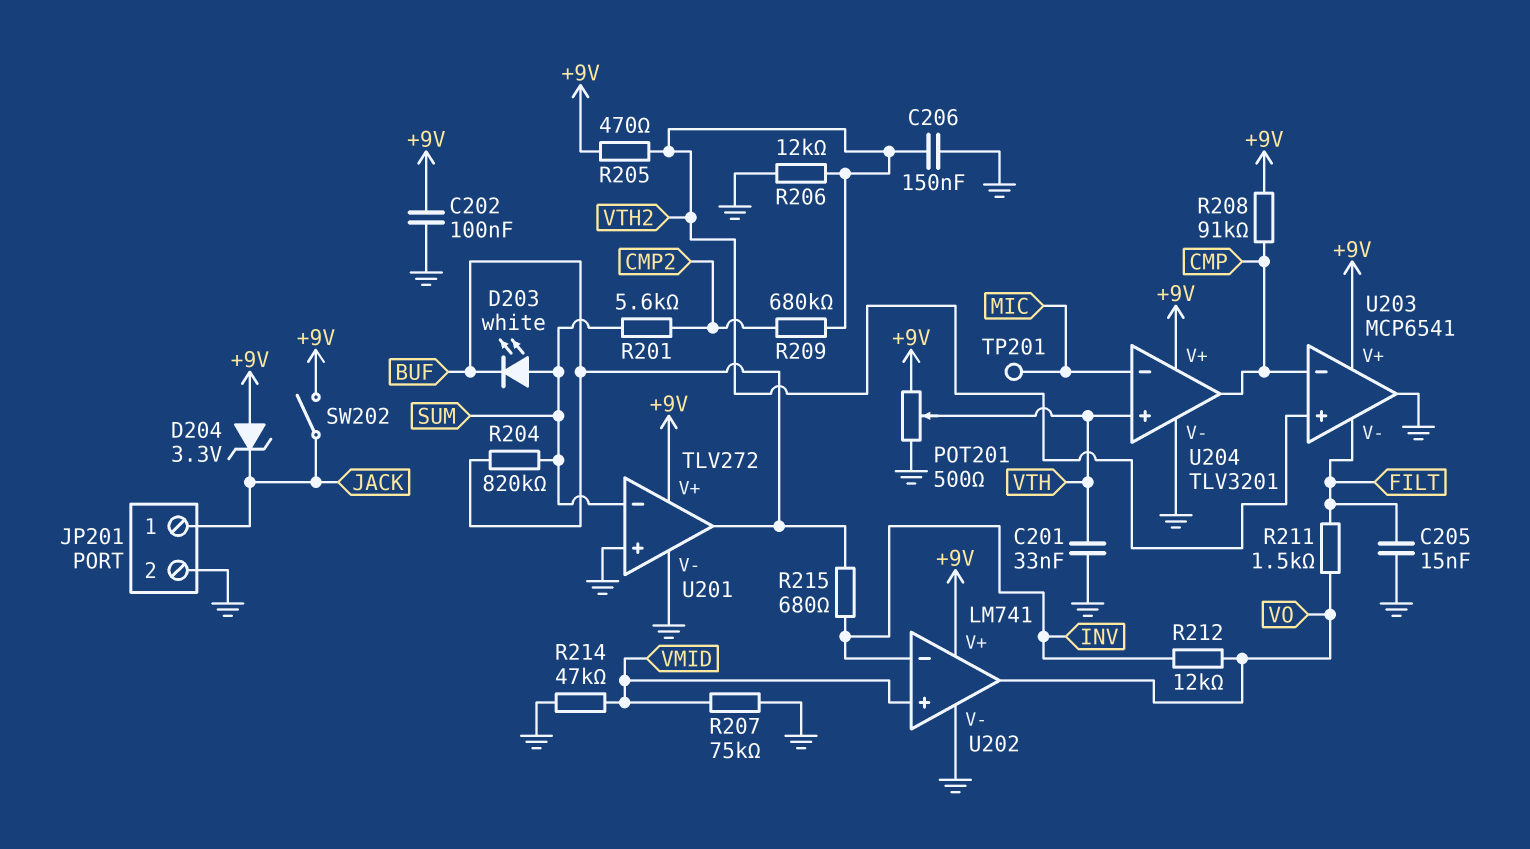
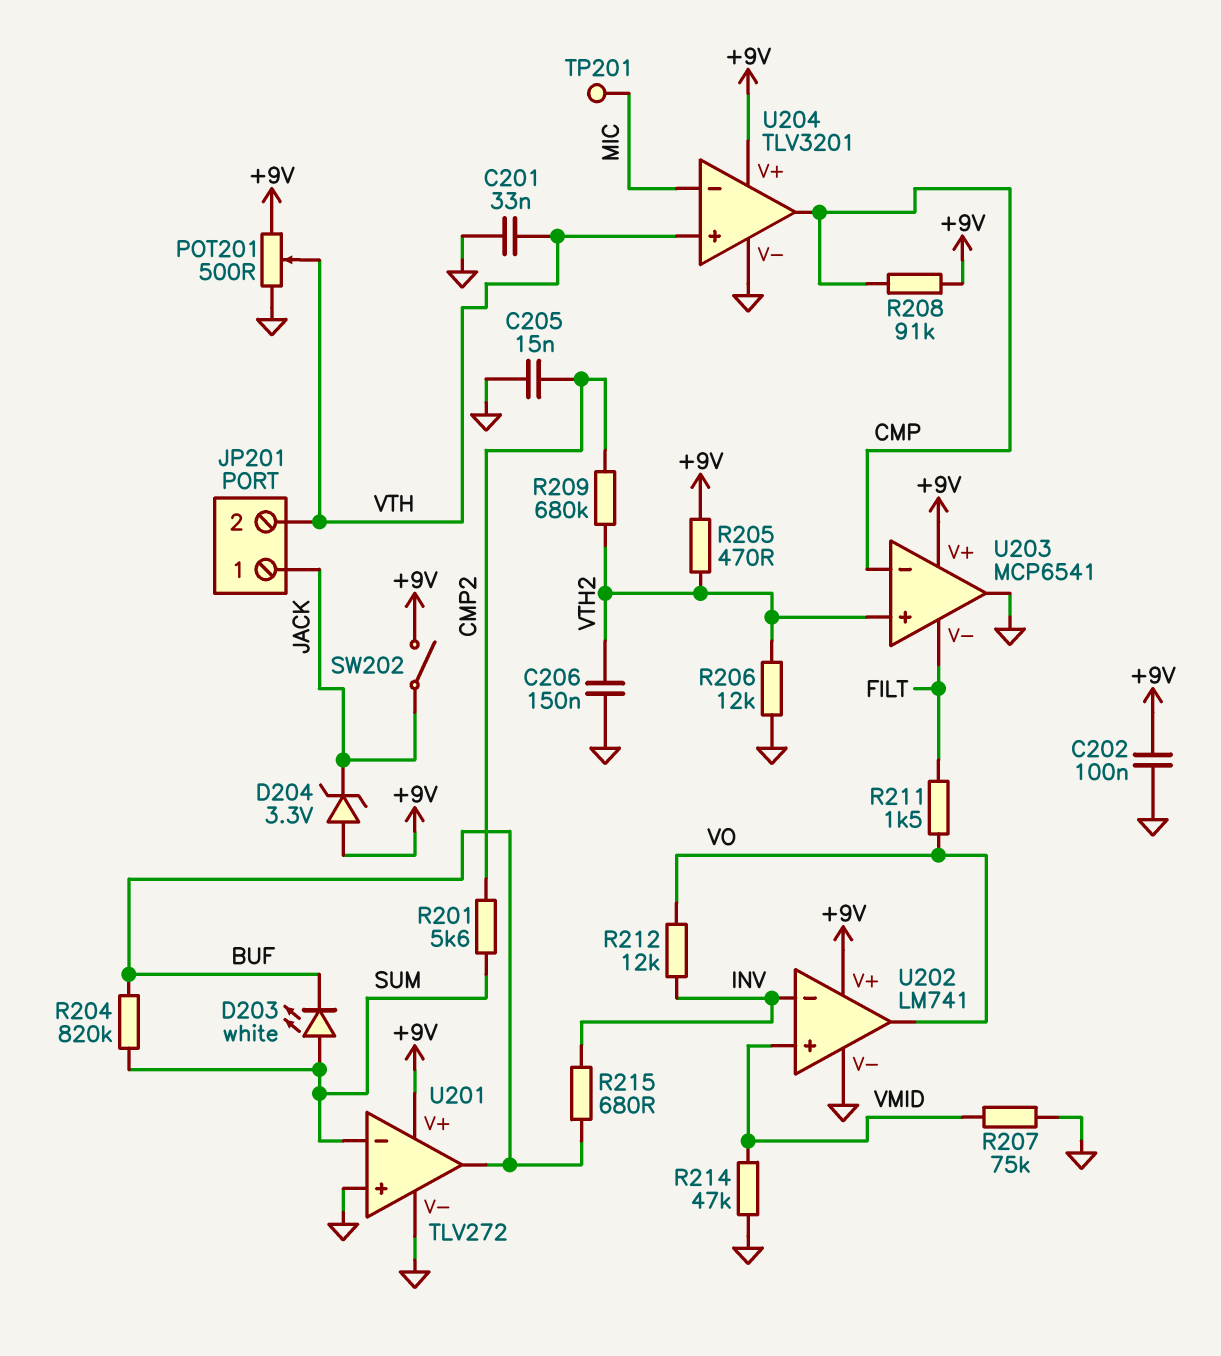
C205: 15nF (FILT, GND) -> 15nF (CMP2, GND)
JP201 pin 2: GND -> VTH

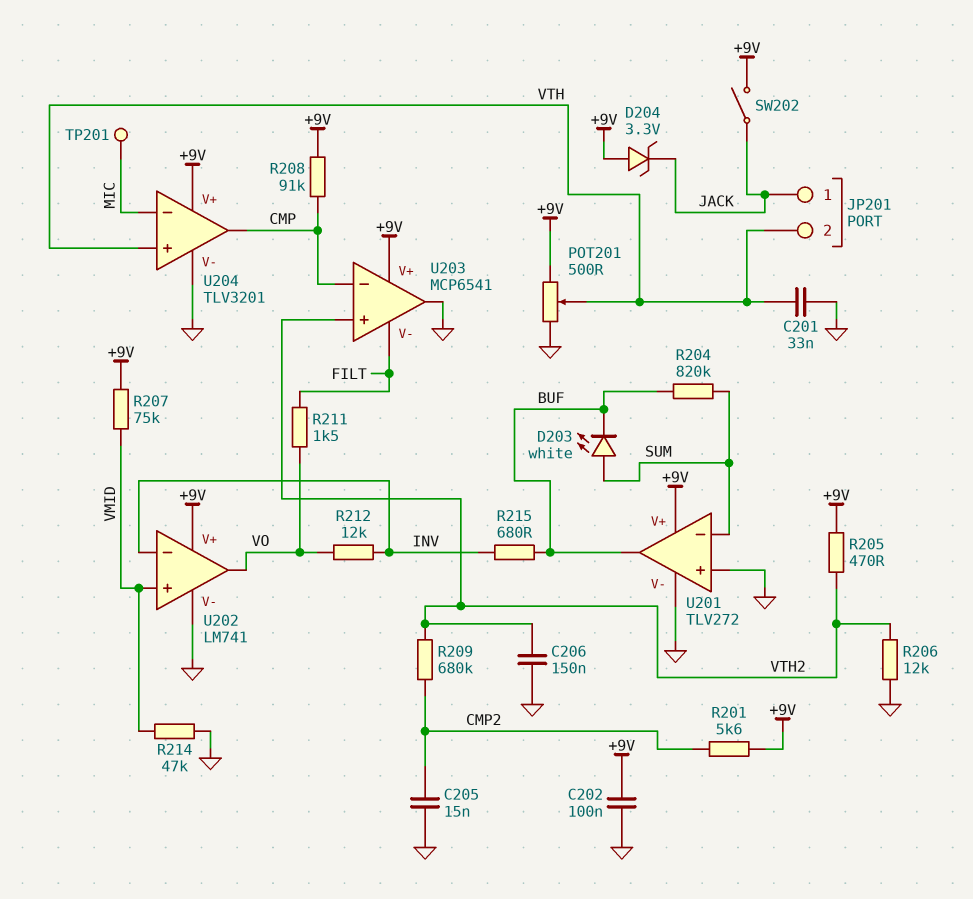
R201: 5.6k (CMP2, SUM) -> 5.6k (+9V, CMP2)
R207: 75k (GND, VMID) -> 75k (+9V, VMID)

